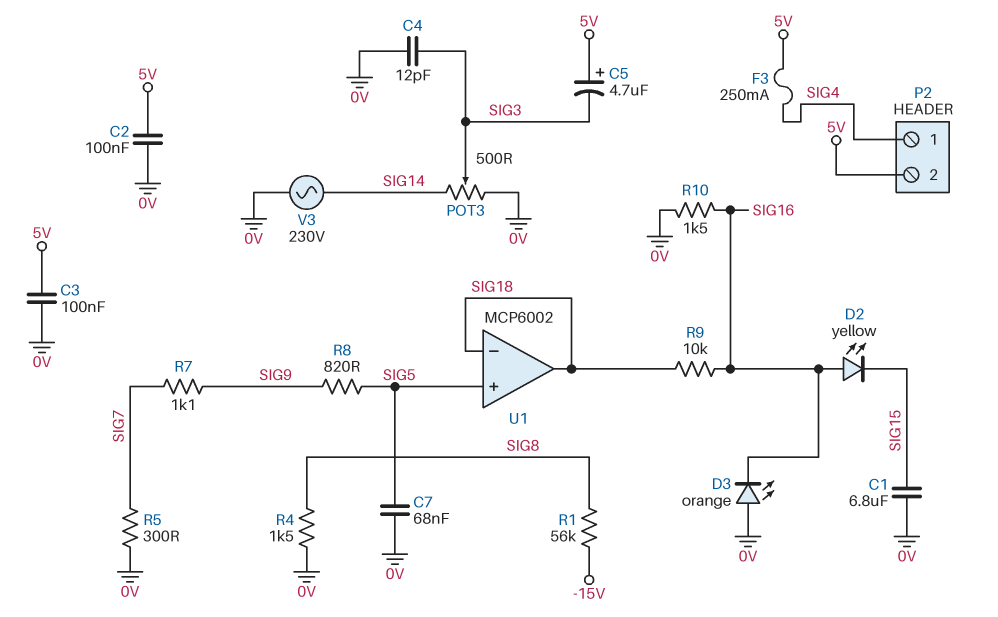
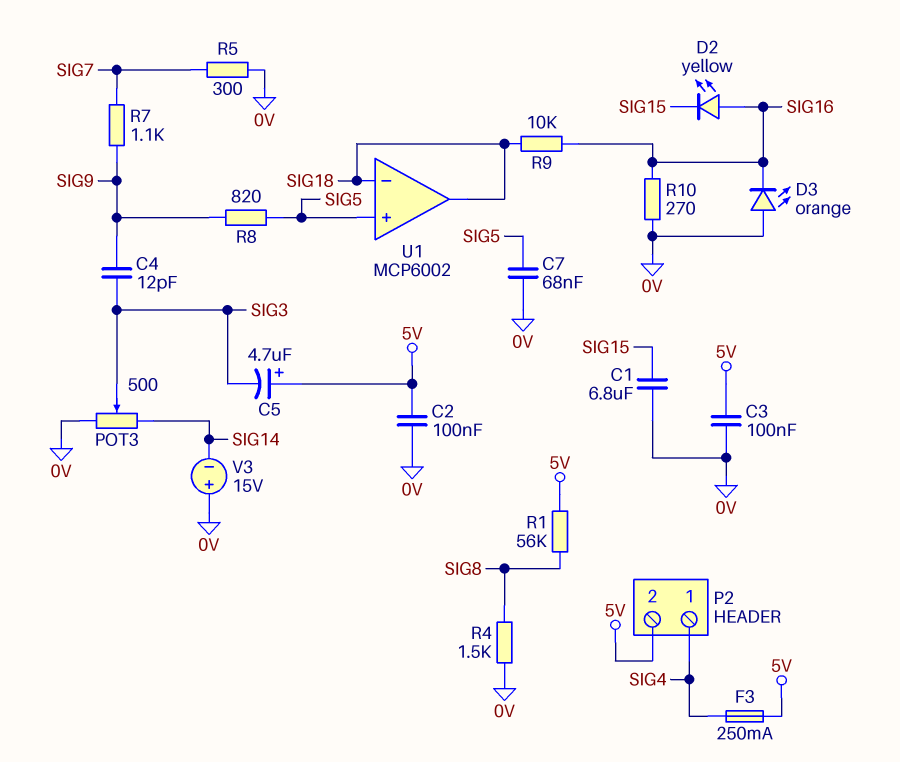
C4: 12pF (0V, SIG3) -> 12pF (SIG3, SIG9)
R1: 56k (-15V, SIG8) -> 56k (5V, SIG8)
R10: 1.5k (0V, SIG16) -> 270 (0V, SIG16)
V3: AC 230V (0V, SIG14) -> 15V (plus 0V, minus SIG14)

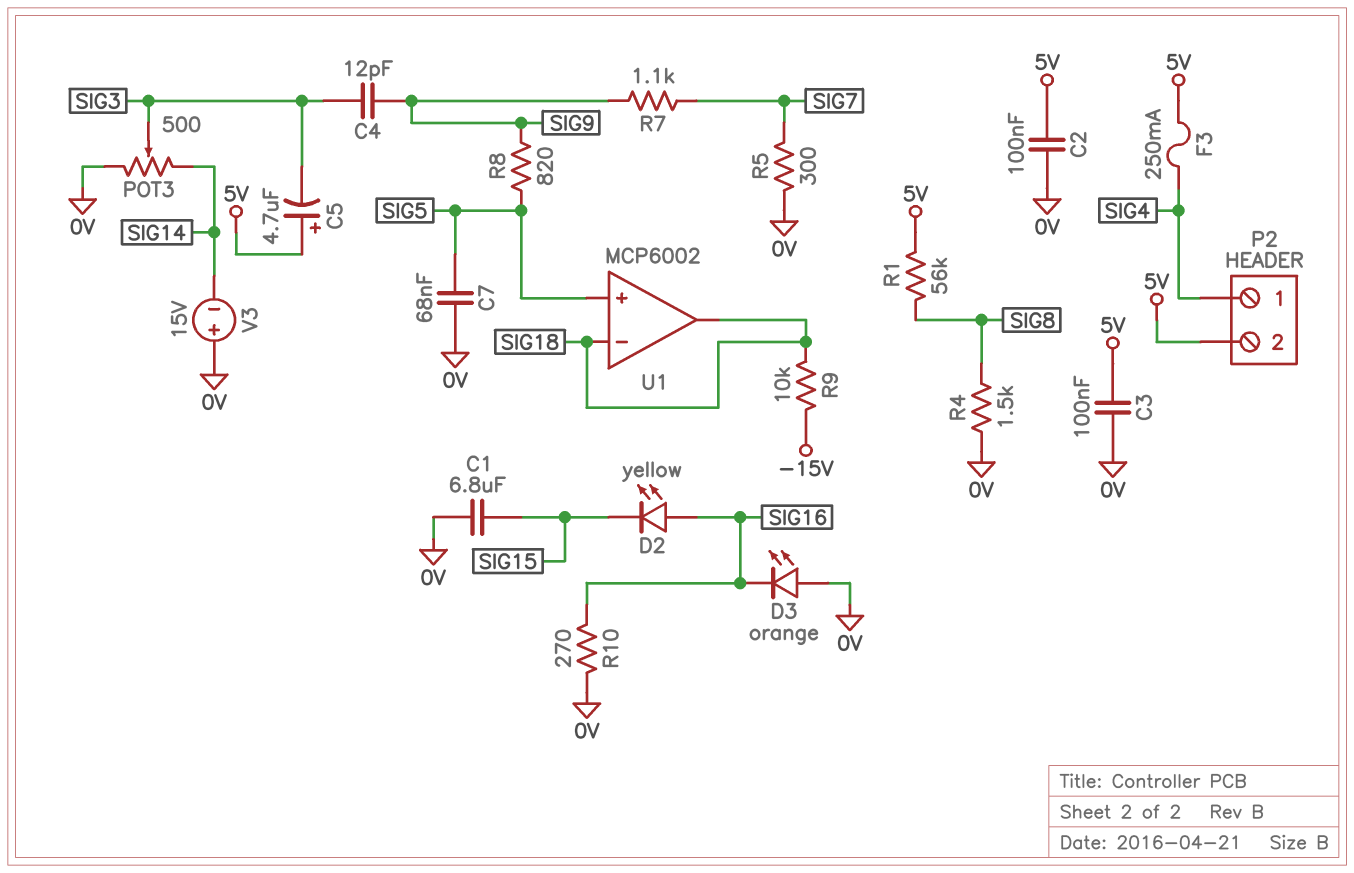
R9: 10k (SIG16, SIG18) -> 10k (-15V, SIG18)

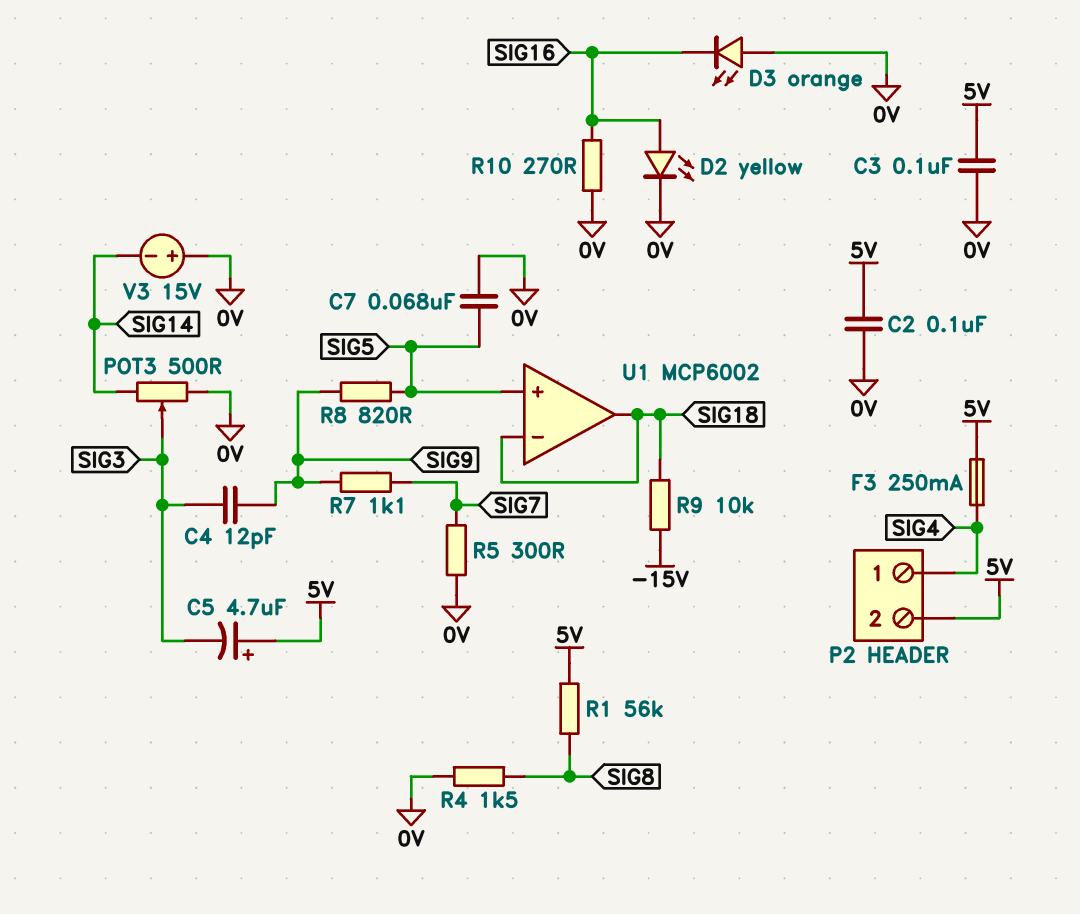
C1: 6.8uF (0V, SIG15) -> none
D2: LED yellow (A SIG16, K SIG15) -> LED yellow (A SIG16, K 0V)

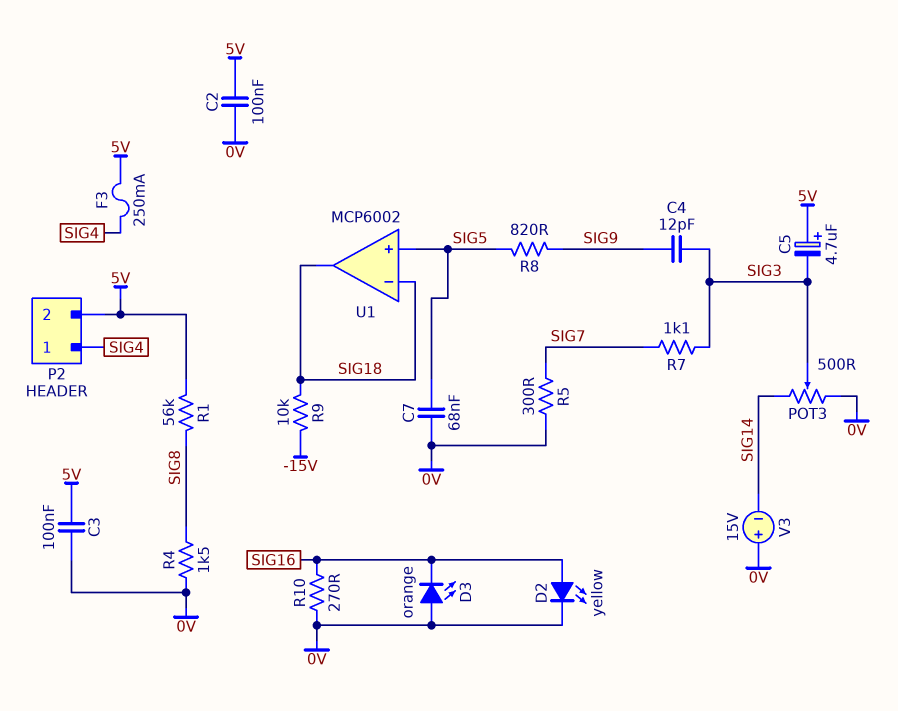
R7: 1.1k (SIG7, SIG9) -> 1.1k (SIG3, SIG7)

